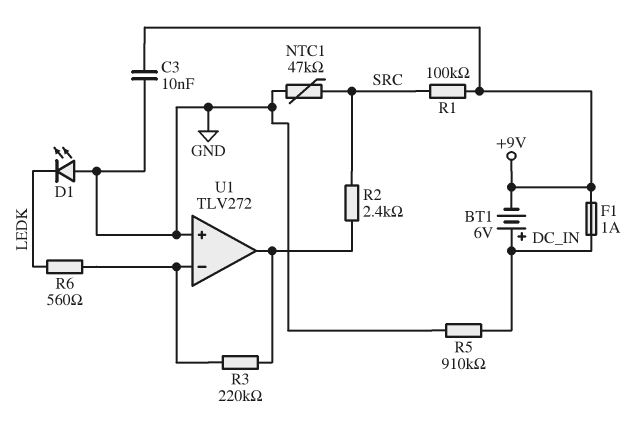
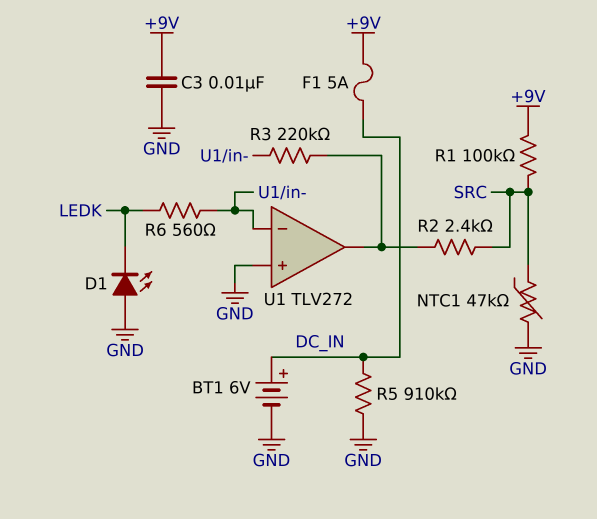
BT1: 6V (plus DC_IN, minus +9V) -> 6V (plus DC_IN, minus GND)
F1: 1A (+9V, DC_IN) -> 5A (+9V, DC_IN)

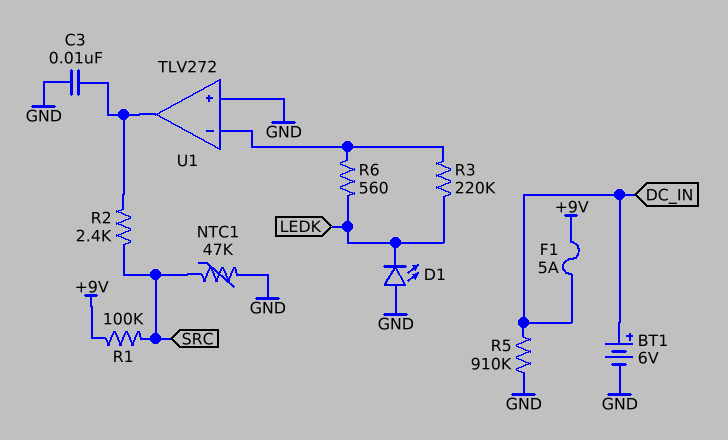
C3: 10nF (+9V, GND) -> 10nF (GND, U1/out)
R3: 220k (U1/in-, U1/out) -> 220k (LEDK, U1/in-)

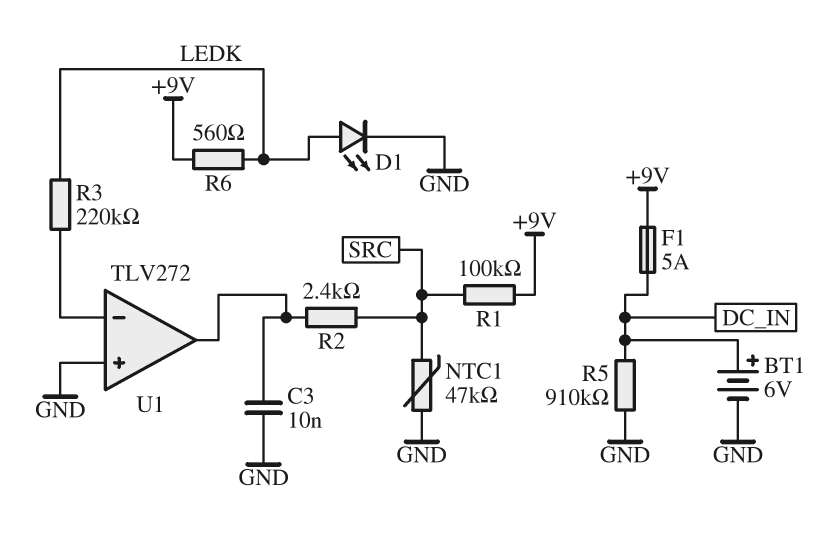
D1: LED (A GND, K LEDK) -> LED (A LEDK, K GND)
R6: 560 (LEDK, U1/in-) -> 560 (+9V, LEDK)

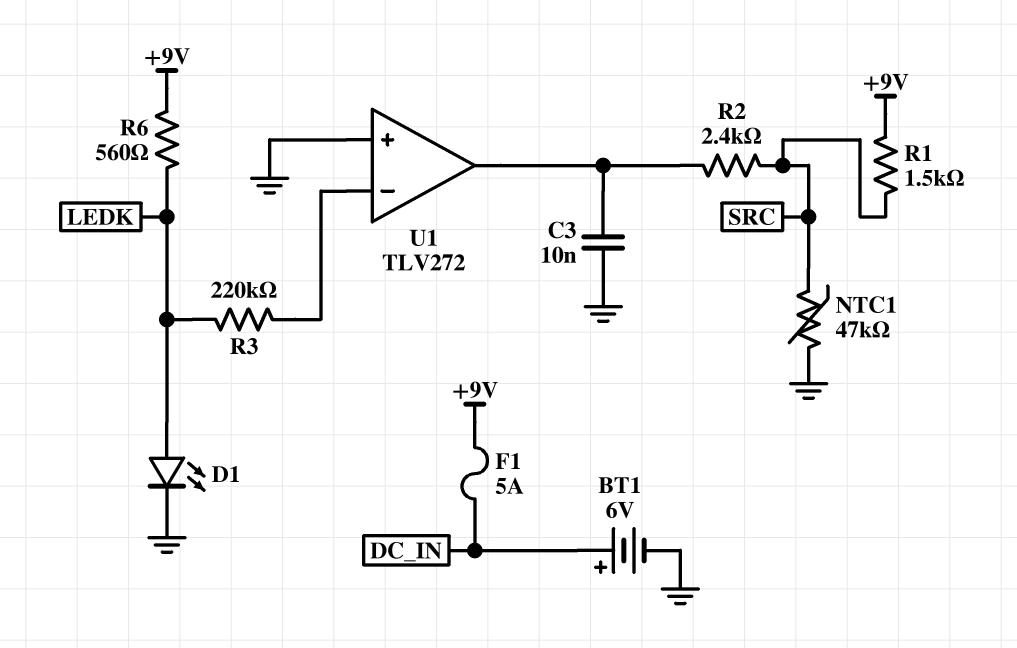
R1: 100k (+9V, SRC) -> 1.5k (+9V, SRC)
R5: 910k (DC_IN, GND) -> none

